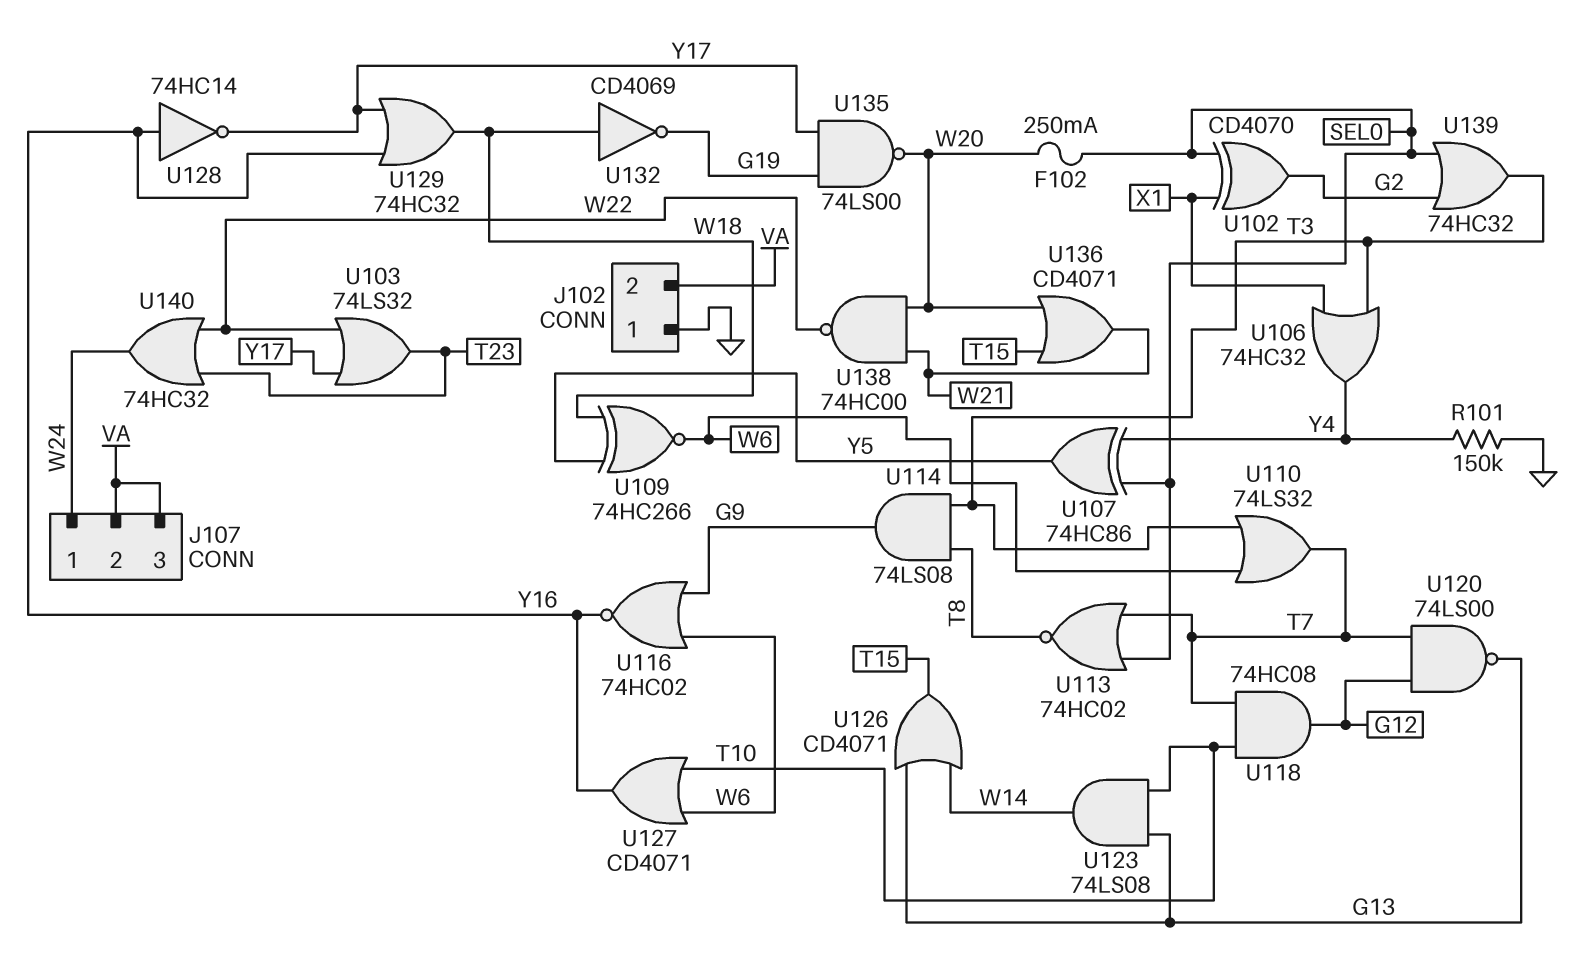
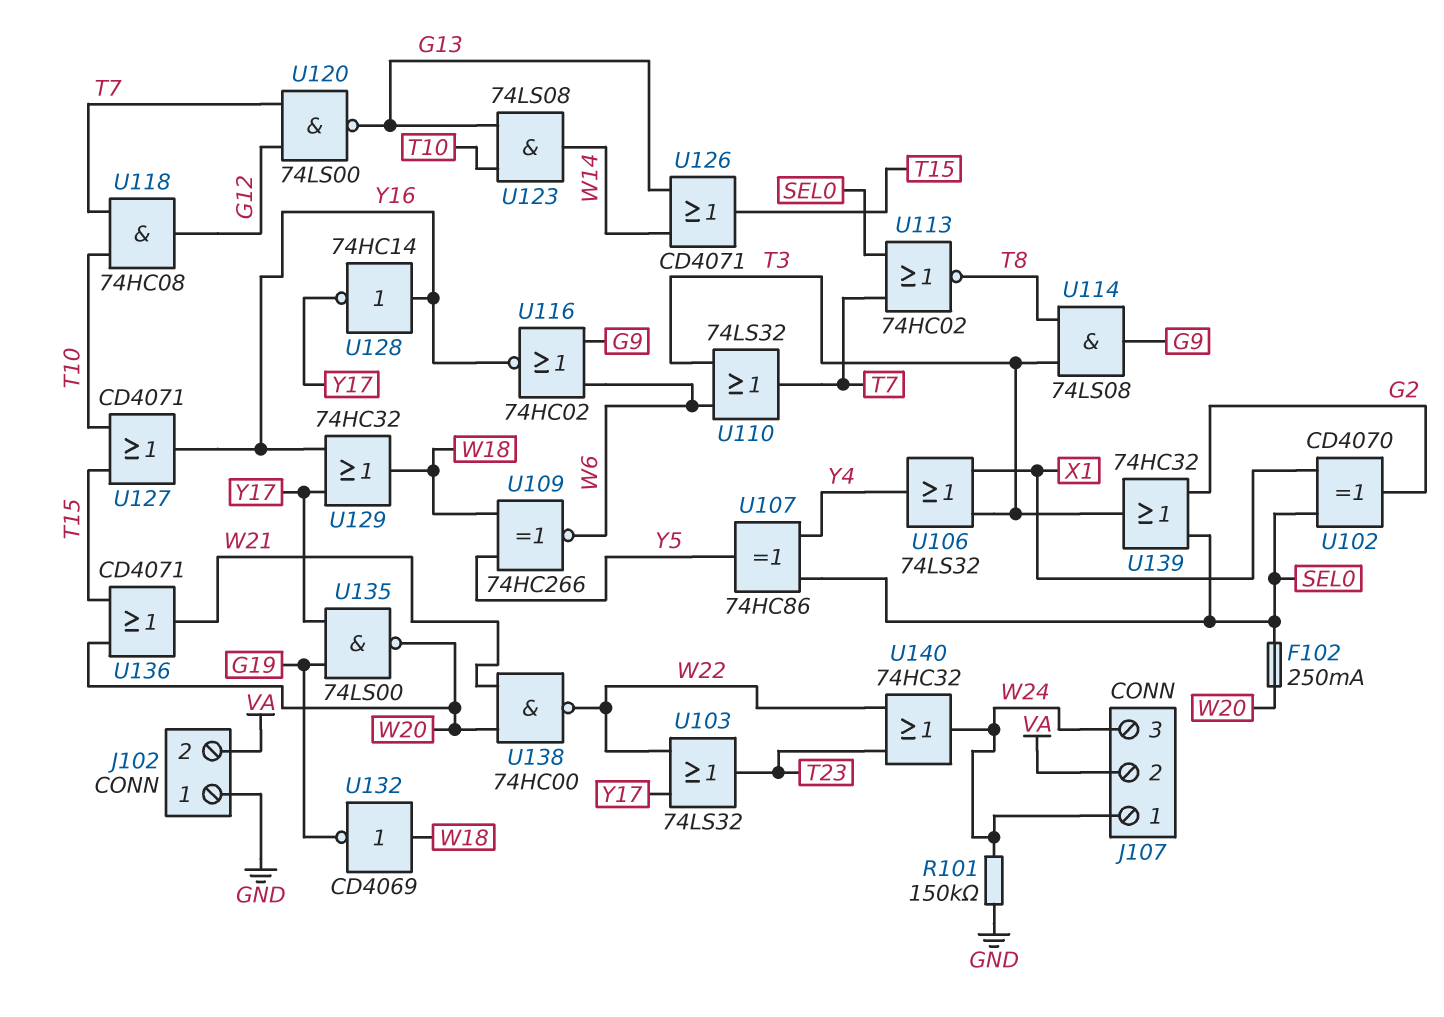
J107 pin 3: VA -> W24
R101: 150k (GND, Y4) -> 150k (GND, W24)
U106: OR 74HC32 (in T3, in X1, out Y4) -> OR 74LS32 (in T3, in X1, out Y4)
U127: OR CD4071 (in T10, in W6, out Y16) -> OR CD4071 (in T10, in T15, out Y16)

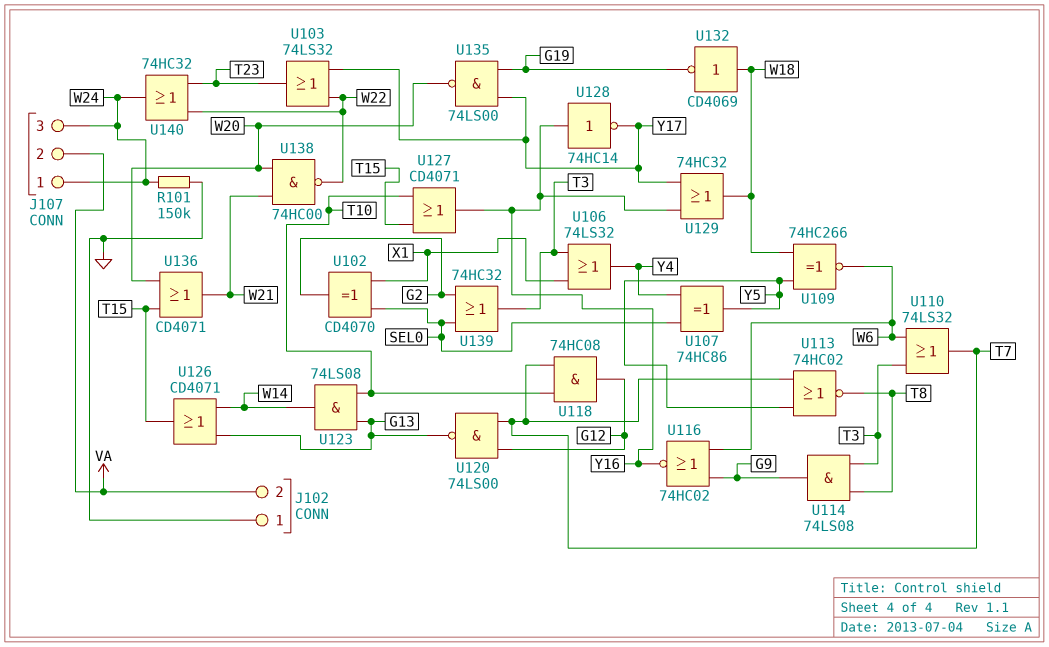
F102: 250mA (SEL0, W20) -> none
U113: NOR 74HC02 (in SEL0, in T7, out T8) -> NOR 74HC02 (in T7, in Y5, out T8)

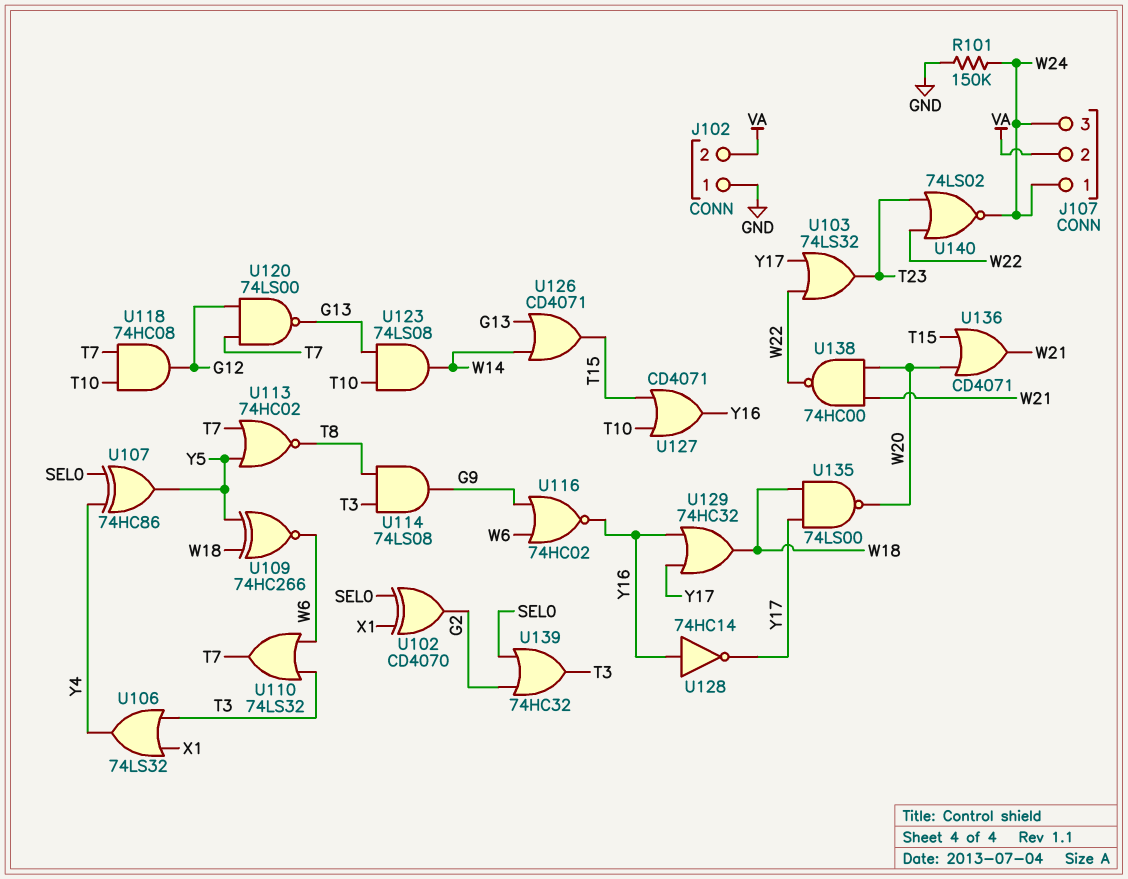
U132: NOT CD4069 (in W18, out G19) -> none
U135: NAND 74LS00 (in G19, in Y17, out W20) -> NAND 74LS00 (in W18, in Y17, out W20)
U140: OR 74HC32 (in T23, in W22, out W24) -> NOR 74LS02 (in T23, in W22, out W24)

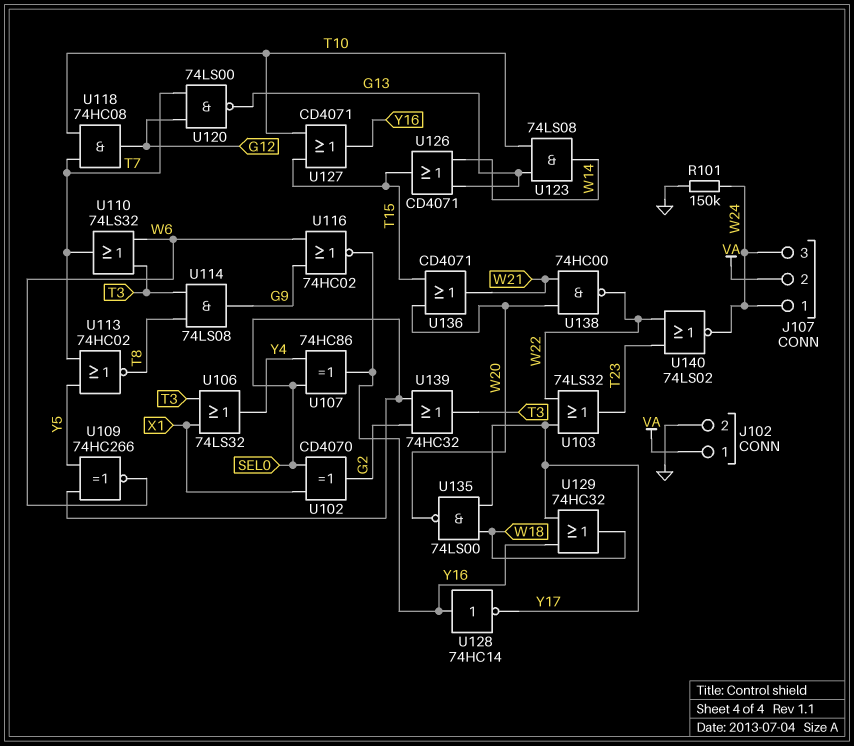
J102 pin 1: GND -> VA
J102 pin 2: VA -> GND
U107: XOR 74HC86 (in SEL0, in Y4, out Y5) -> XOR 74HC86 (in SEL0, in Y4, out Y16)
U109: XNOR 74HC266 (in W18, in Y5, out W6) -> XNOR 74HC266 (in SEL0, in Y5, out W6)

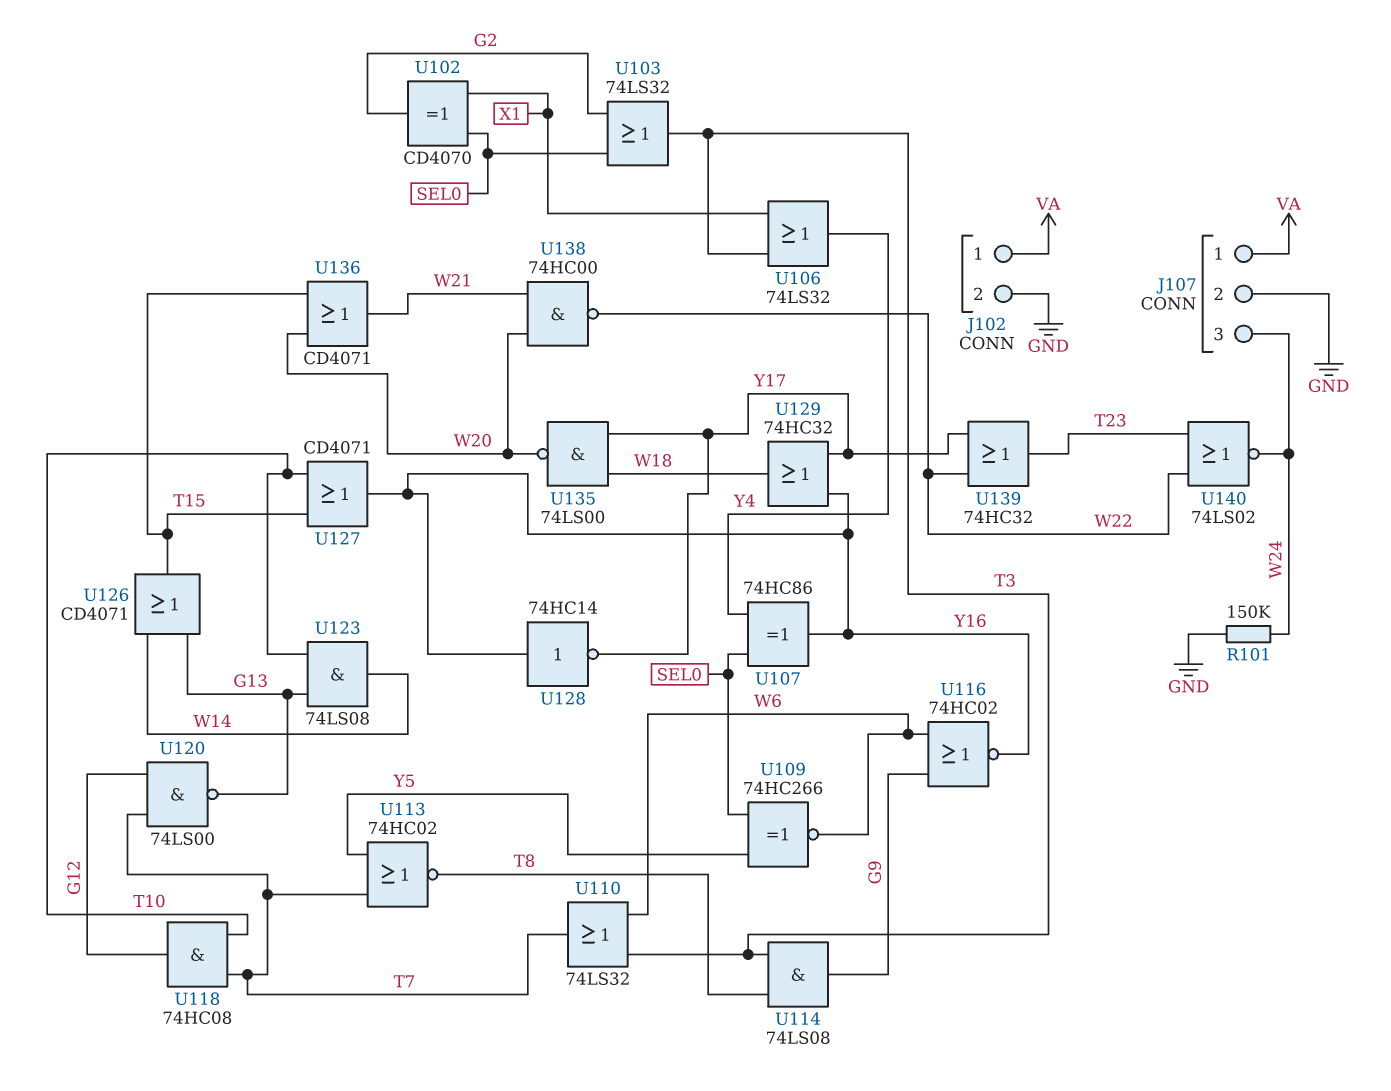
J107 pin 1: W24 -> VA
J107 pin 2: VA -> GND
U103: OR 74LS32 (in W22, in Y17, out T23) -> OR 74LS32 (in G2, in SEL0, out T3)
U139: OR 74HC32 (in G2, in SEL0, out T3) -> OR 74HC32 (in W22, in Y17, out T23)

